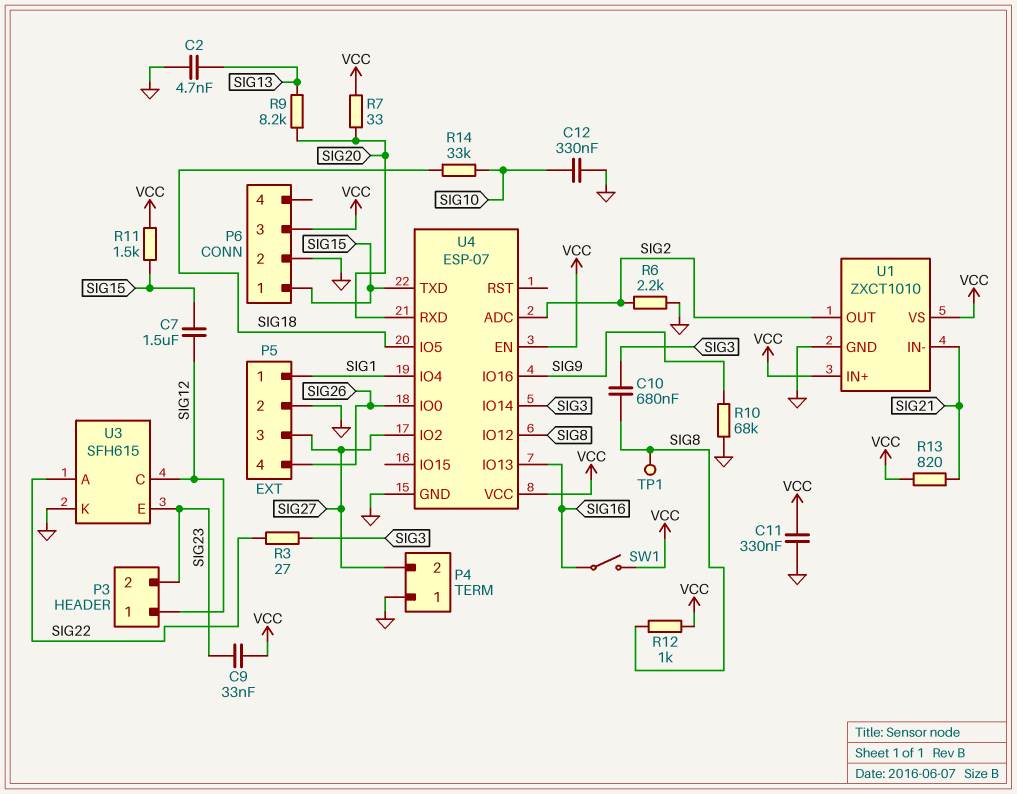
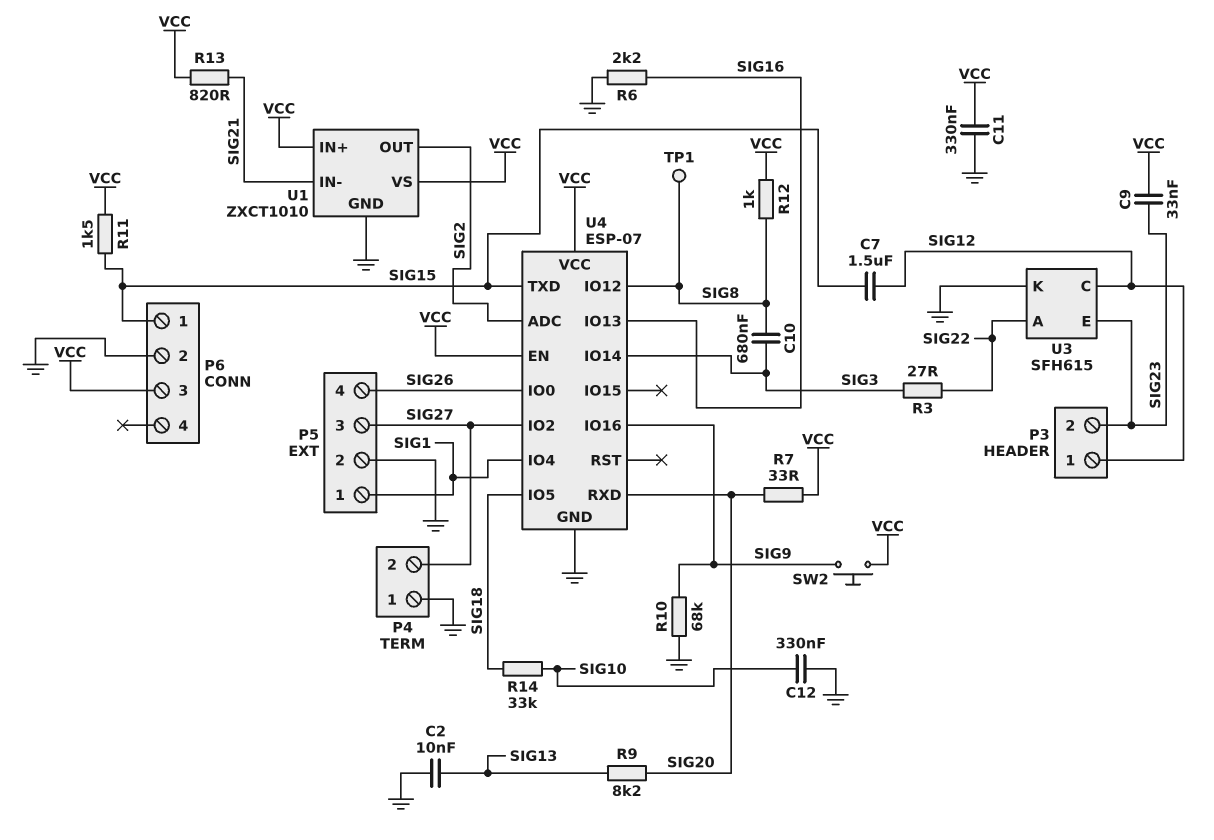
C2: 4.7nF (GND, SIG13) -> 10nF (GND, SIG13)
R6: 2.2k (GND, SIG2) -> 2.2k (GND, SIG16)
SW1: switch (SIG16, VCC) -> none
SW2: none -> button (SIG9, VCC)

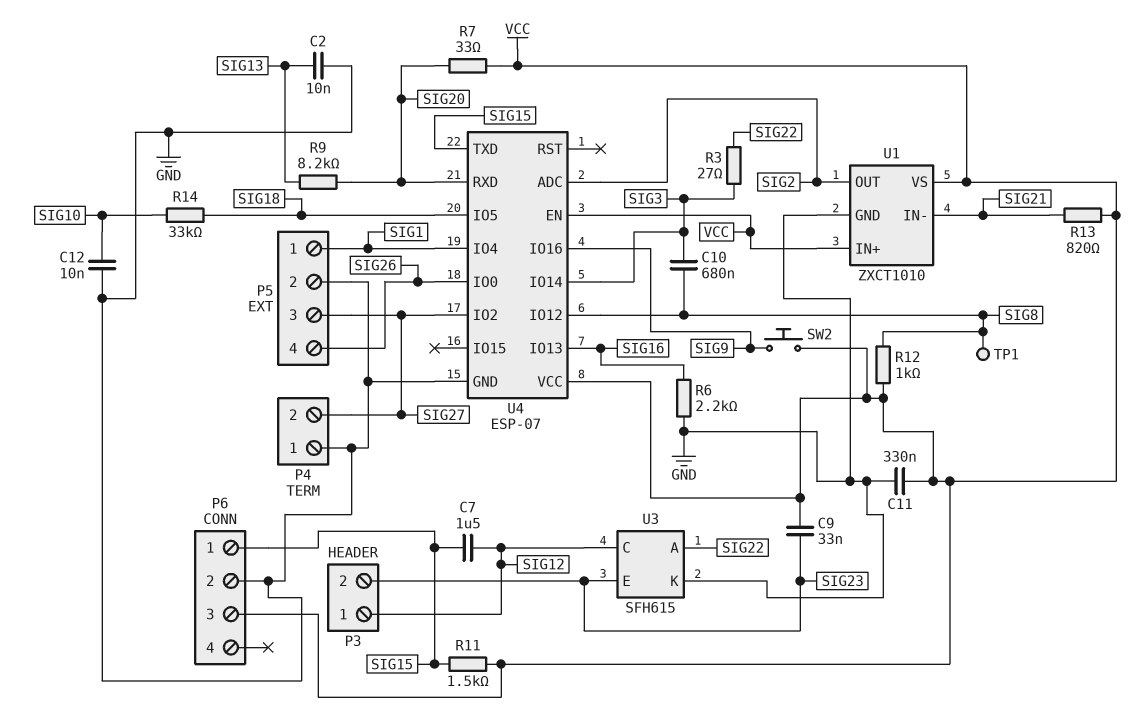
C12: 330nF (GND, SIG10) -> 10nF (GND, SIG10)
R10: 68k (GND, SIG9) -> none

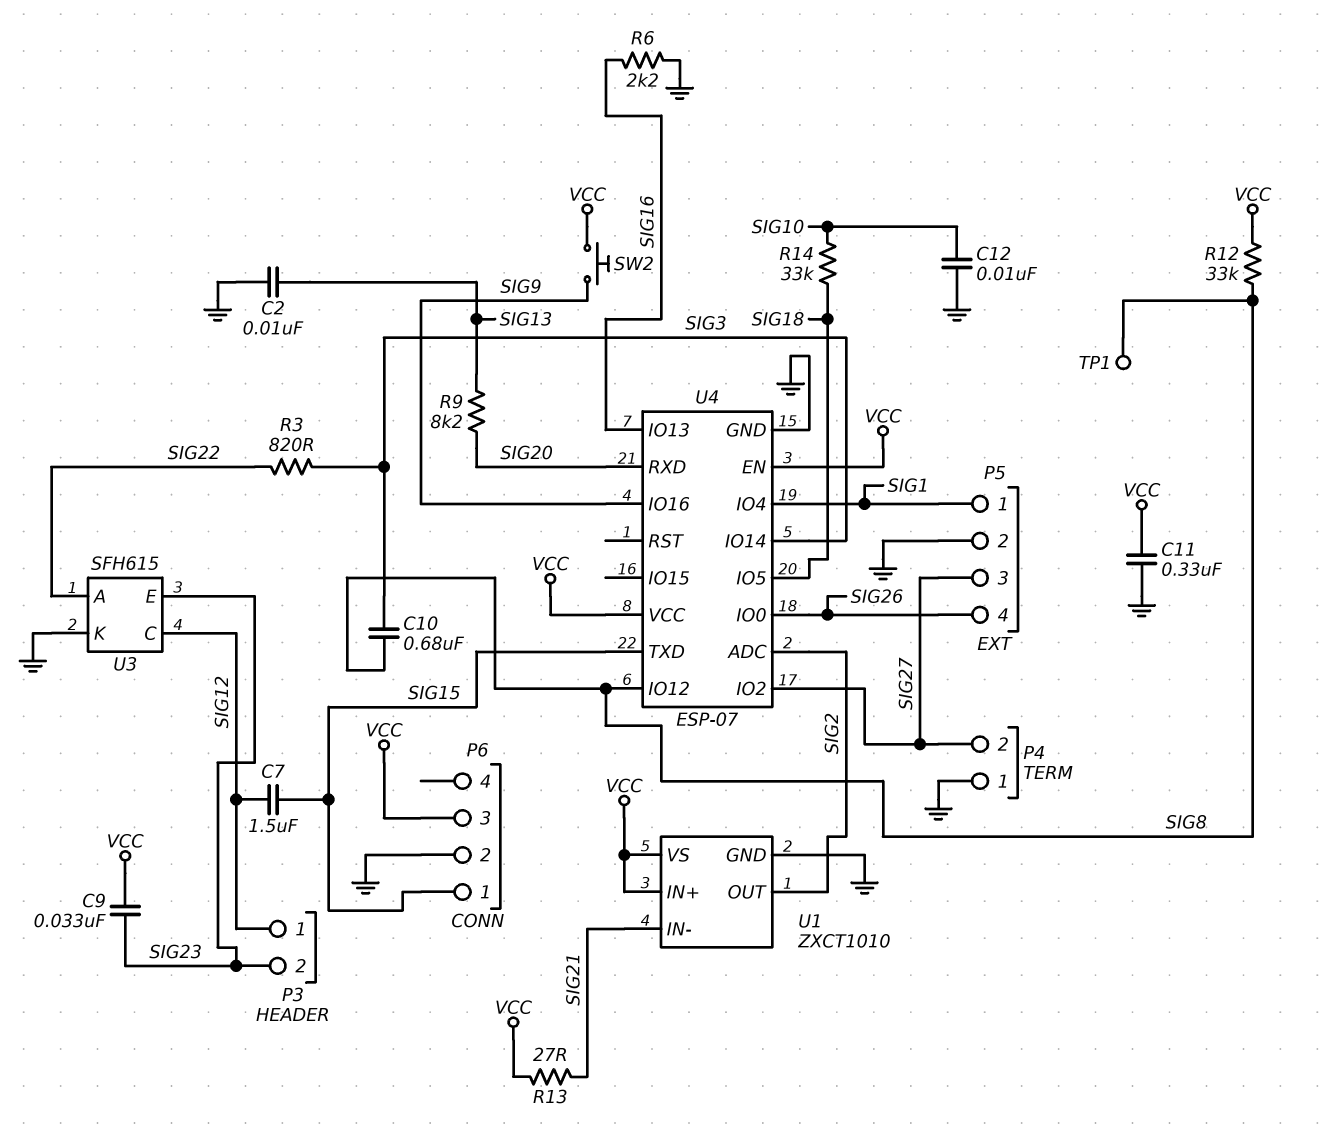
R3: 27 (SIG3, SIG22) -> 820 (SIG3, SIG22)
R7: 33 (SIG20, VCC) -> none
R11: 1.5k (SIG15, VCC) -> none
R12: 1k (SIG8, VCC) -> 33k (SIG8, VCC)
R13: 820 (SIG21, VCC) -> 27 (SIG21, VCC)

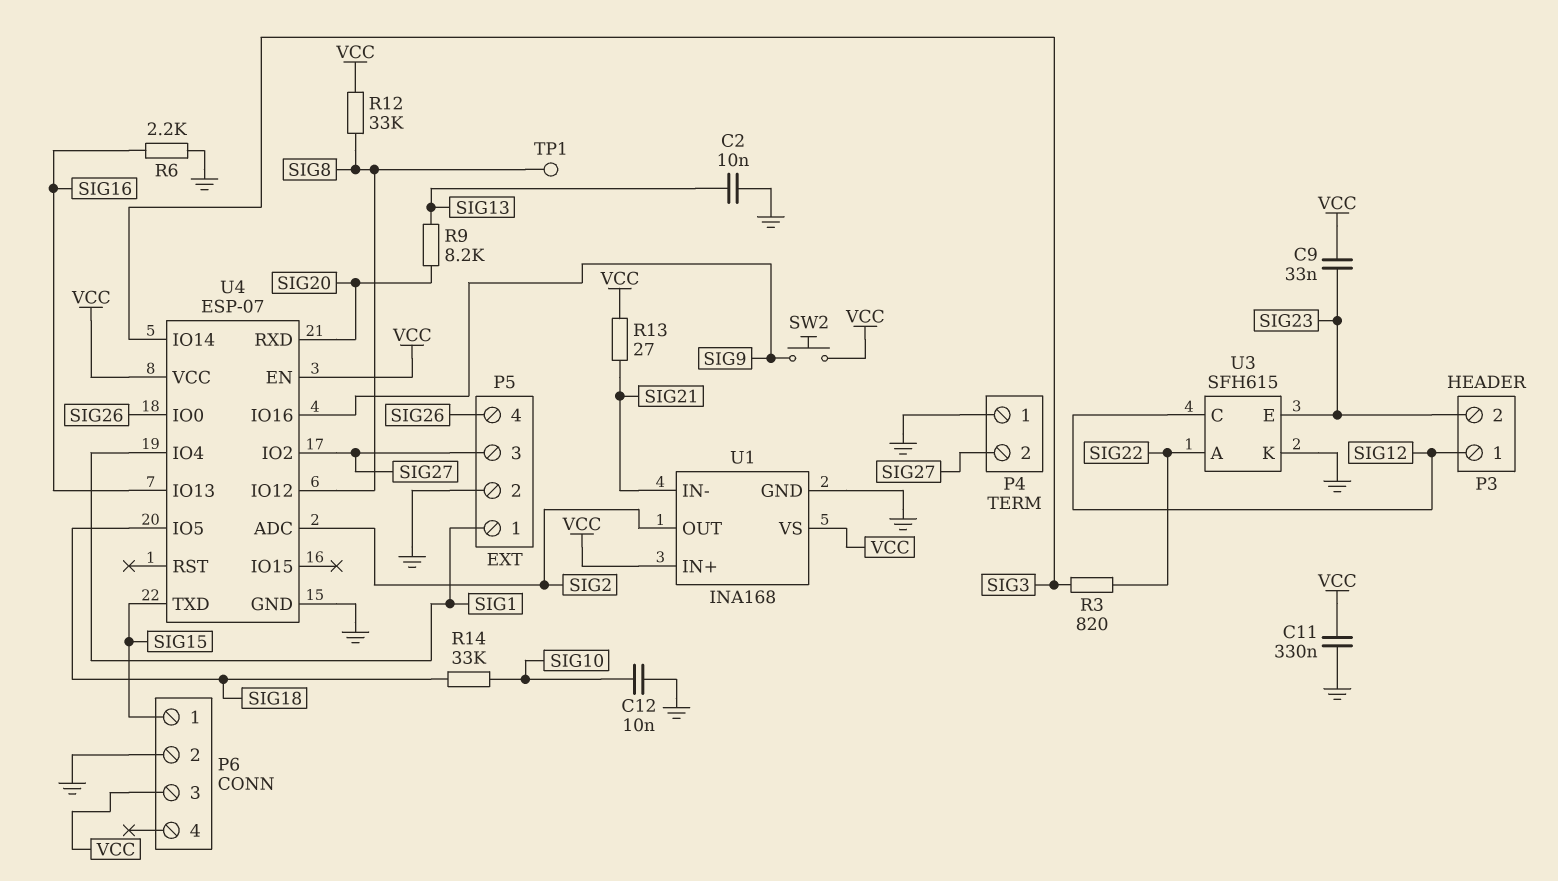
C7: 1.5uF (SIG12, SIG15) -> none
C10: 680nF (SIG3, SIG8) -> none
U1: ZXCT1010 -> INA168

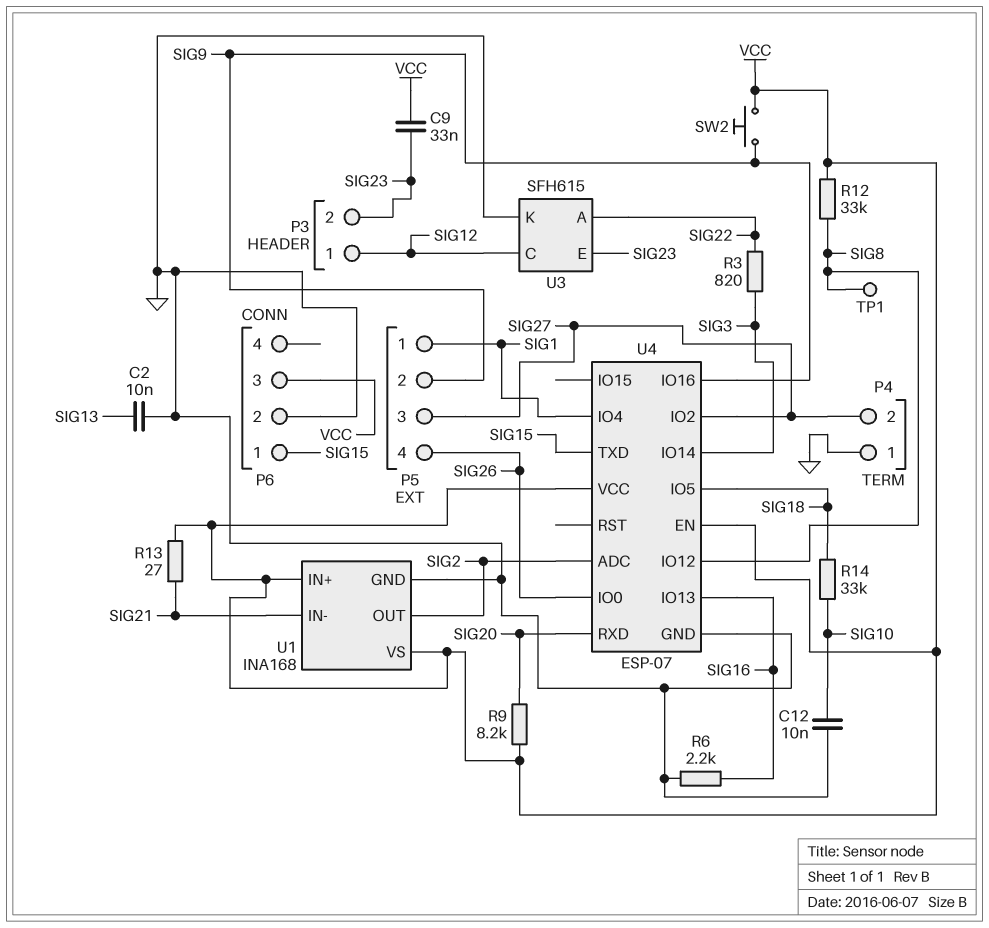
C11: 330nF (GND, VCC) -> none
P5 pin 2: GND -> SIG9
R9: 8.2k (SIG13, SIG20) -> 8.2k (SIG20, VCC)

